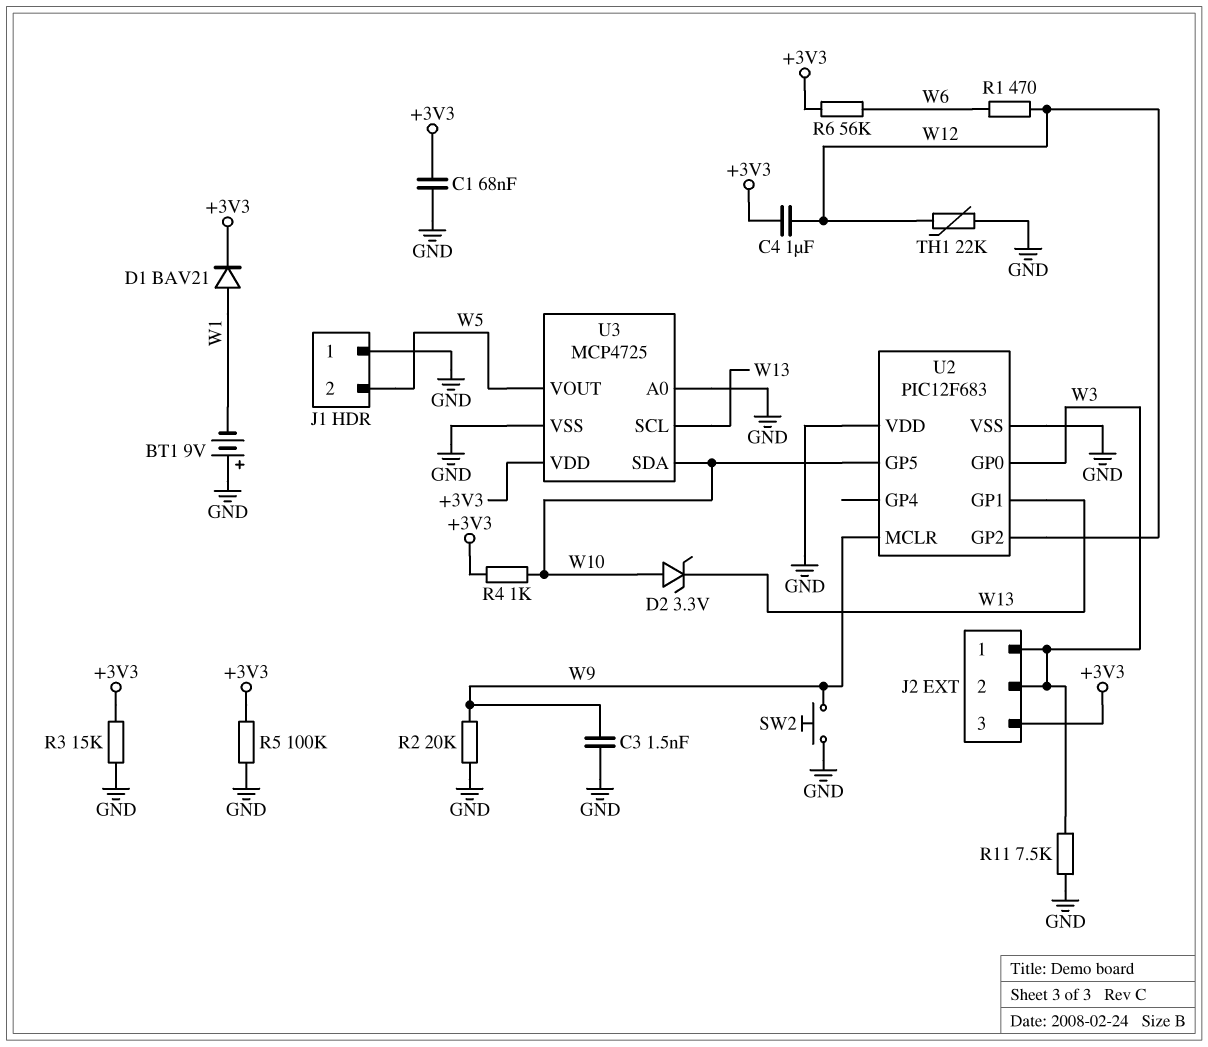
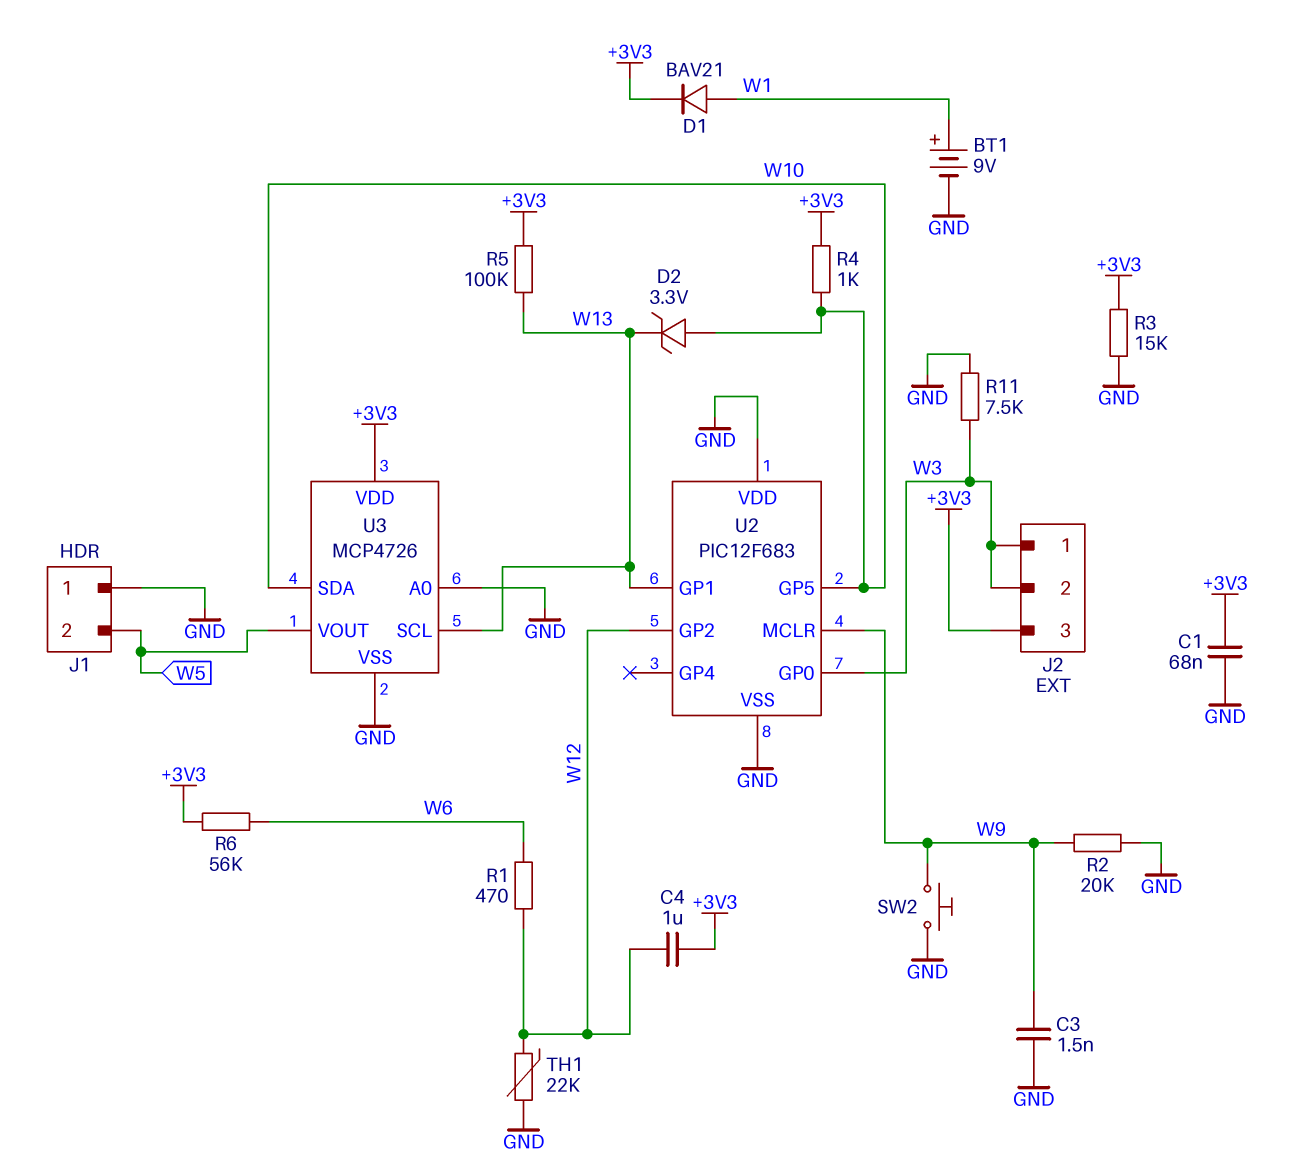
BT1: 9V (plus GND, minus W1) -> 9V (plus W1, minus GND)
R5: 100k (+3V3, GND) -> 100k (+3V3, W13)
U3: MCP4725 -> MCP4726

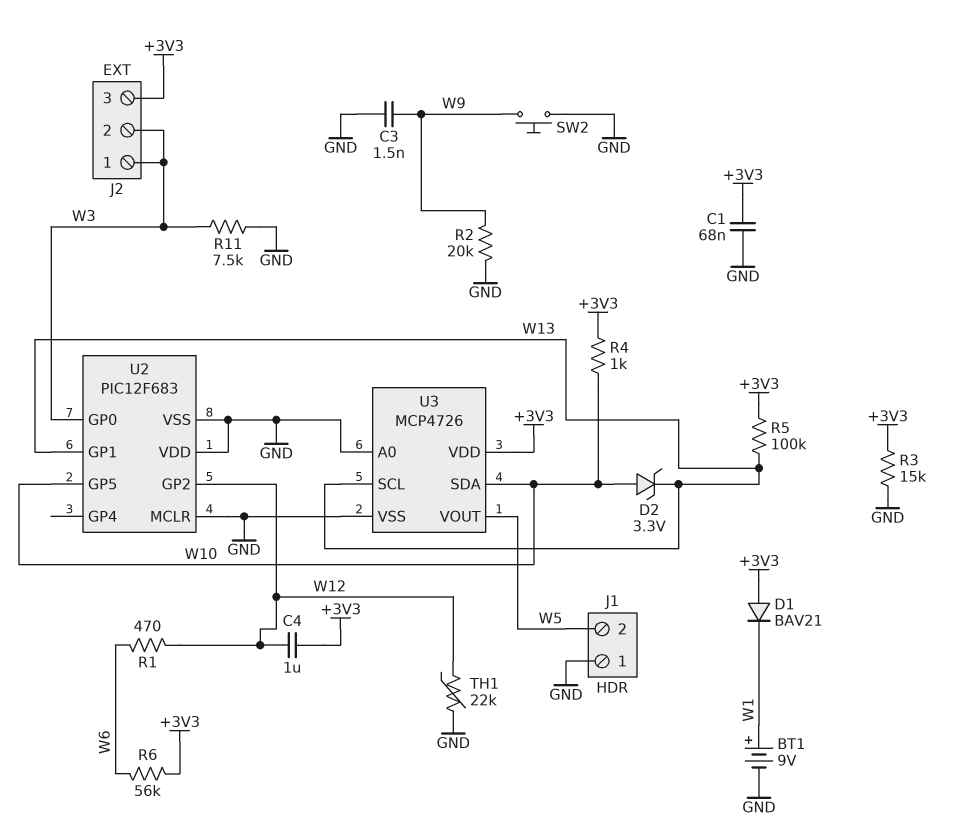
D1: diode BAV21 (A W1, K +3V3) -> diode BAV21 (A +3V3, K W1)
U2 pin MCLR: W9 -> GND

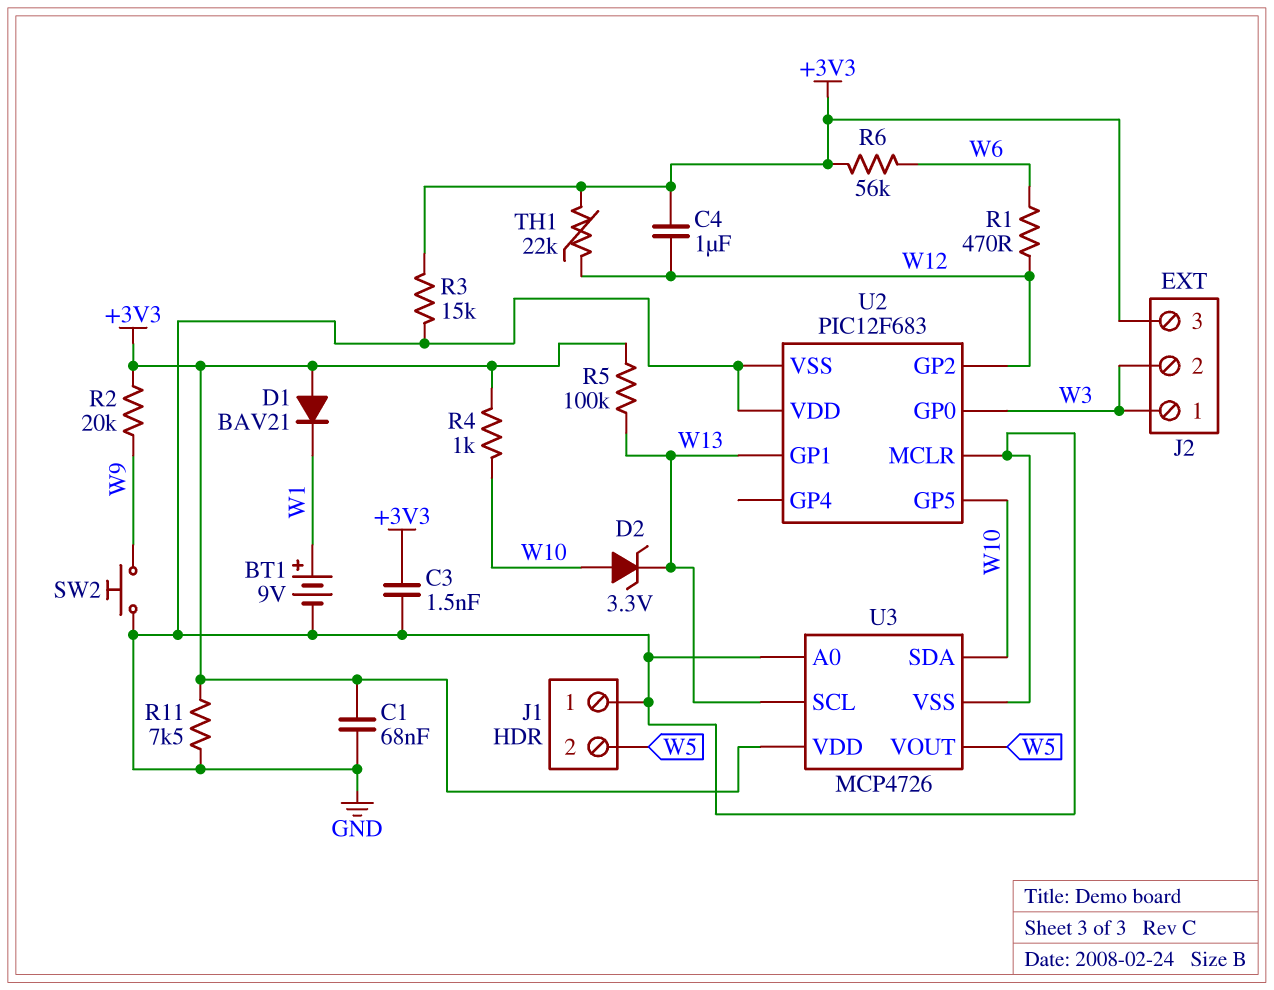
C3: 1.5nF (GND, W9) -> 1.5nF (+3V3, GND)
R2: 20k (GND, W9) -> 20k (+3V3, W9)
R11: 7.5k (GND, W3) -> 7.5k (+3V3, GND)
TH1: 22k (GND, W12) -> 22k (+3V3, W12)

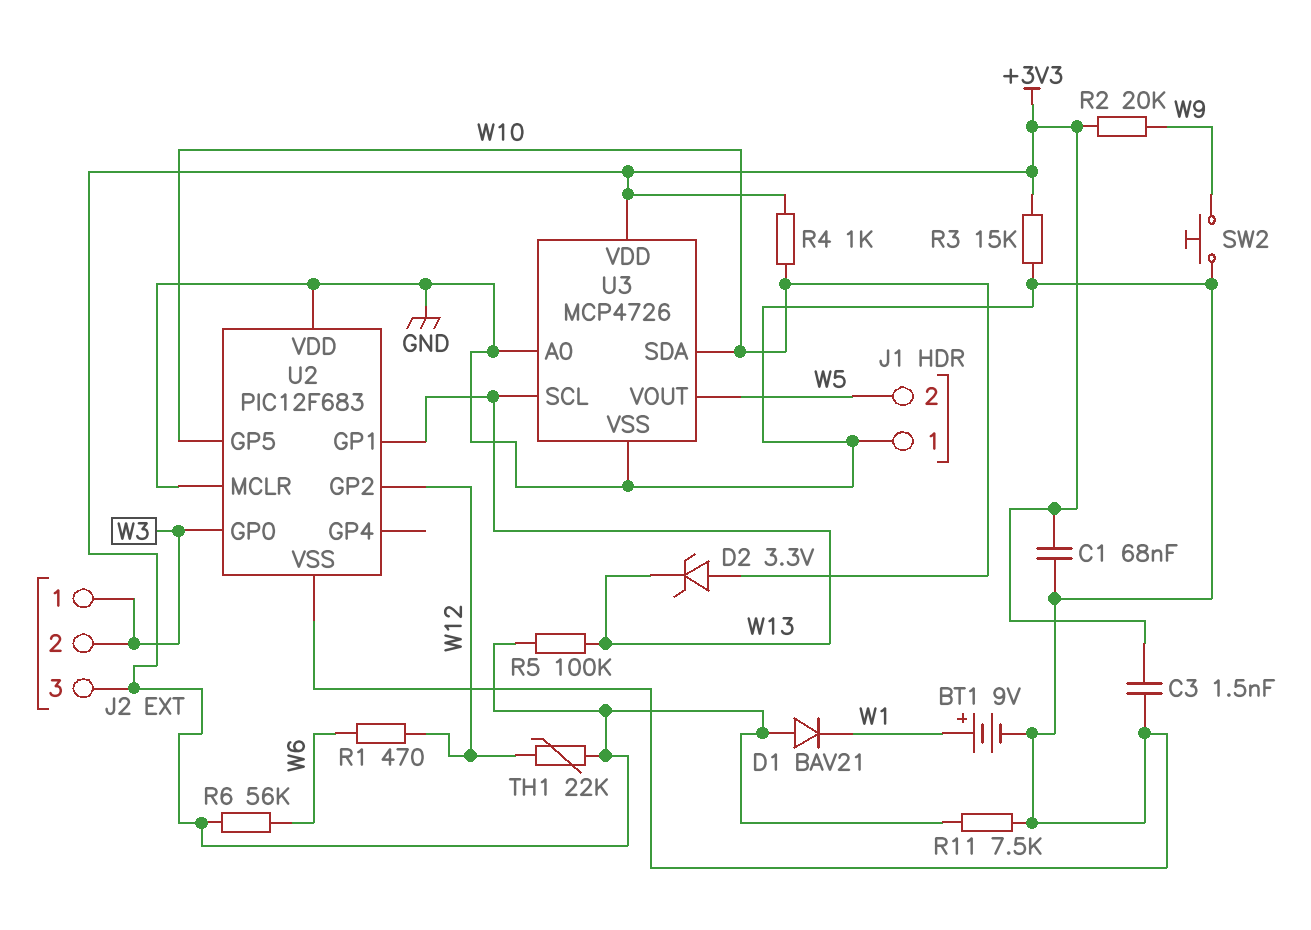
C4: 1uF (+3V3, W12) -> none

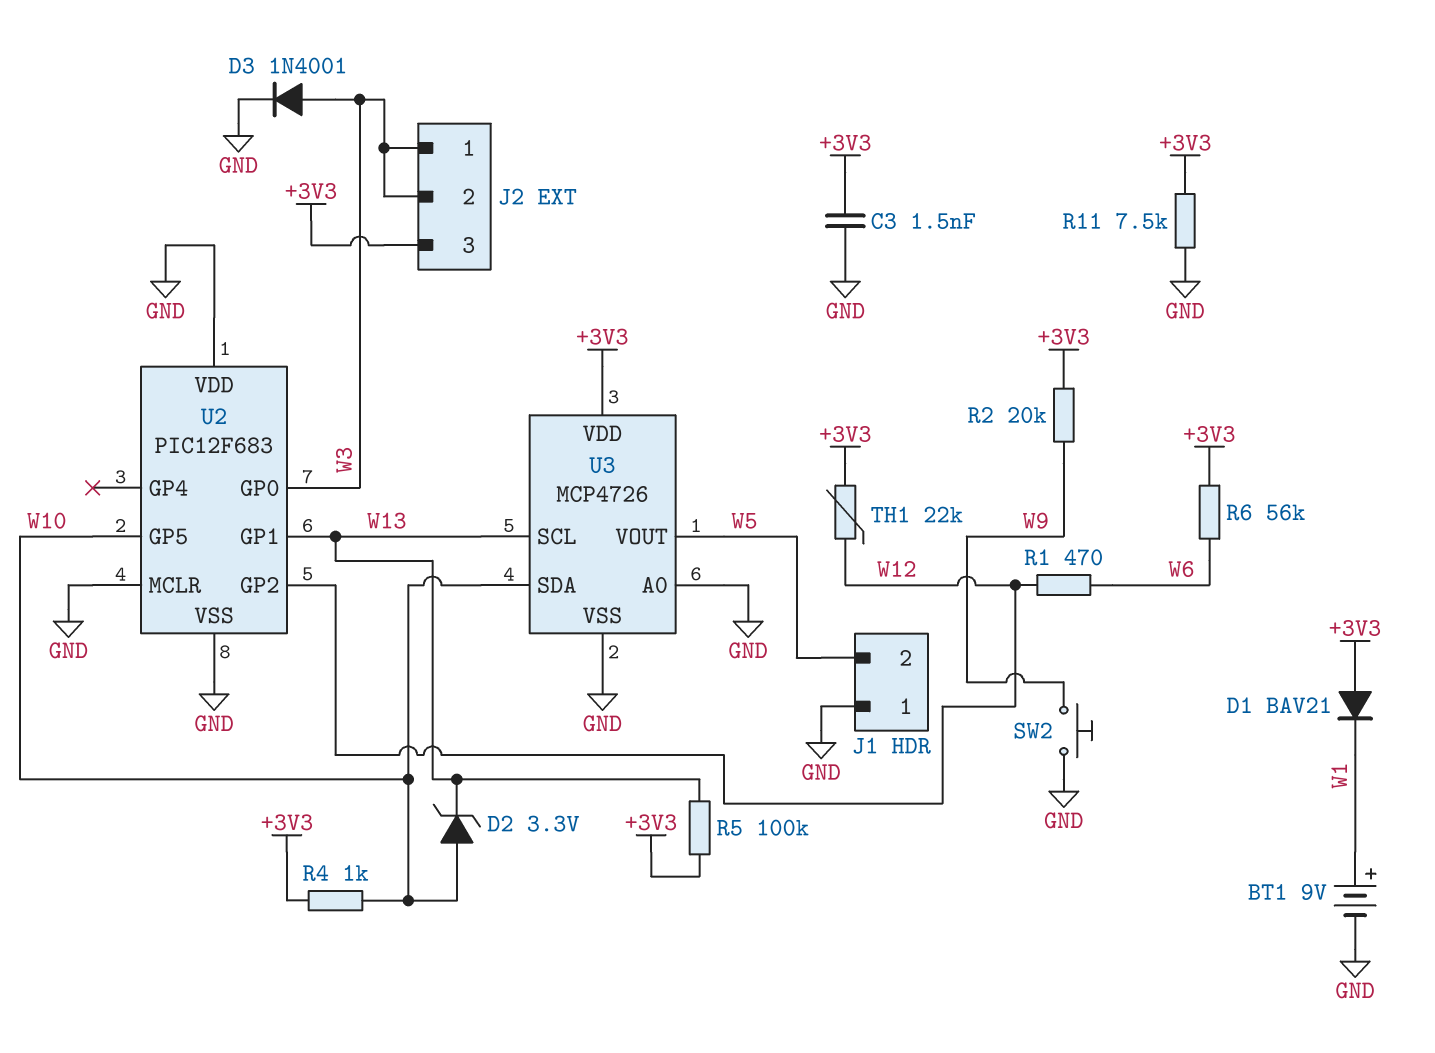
C1: 68nF (+3V3, GND) -> none
D3: none -> diode 1N4001 (A W3, K GND)
R3: 15k (+3V3, GND) -> none

